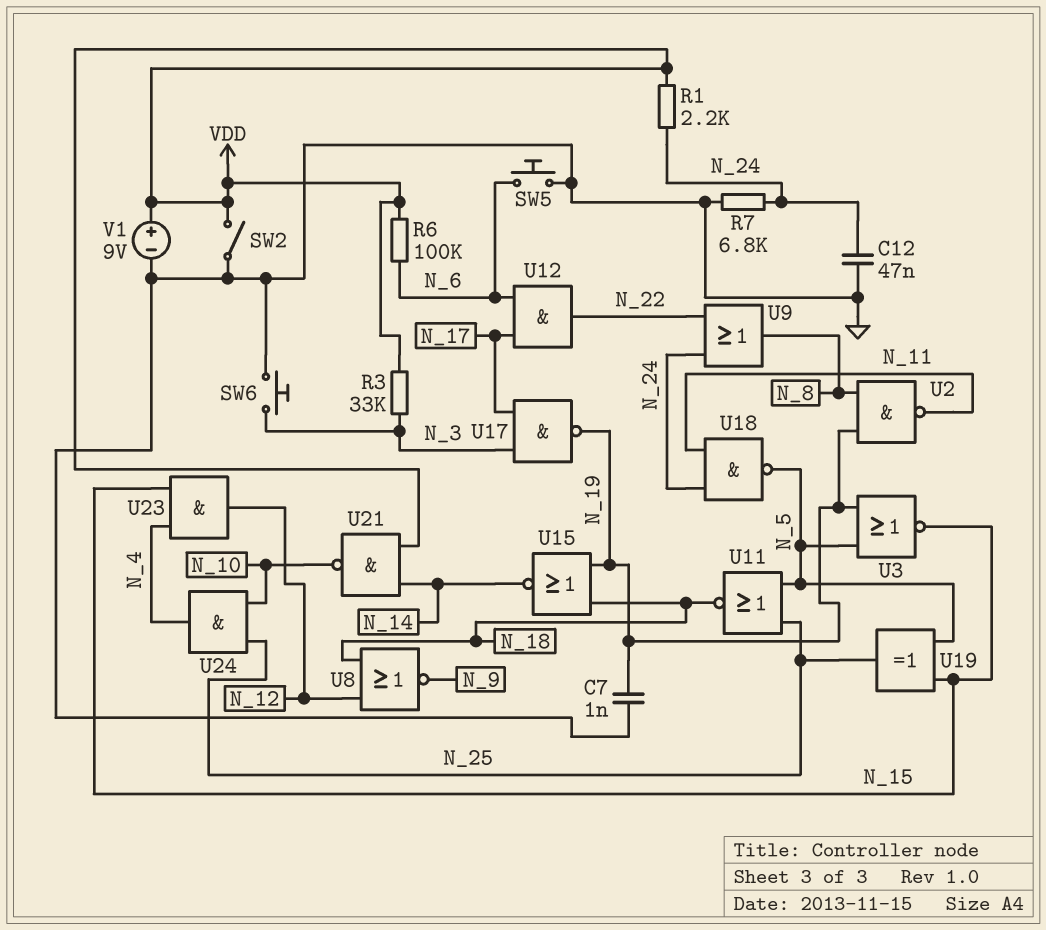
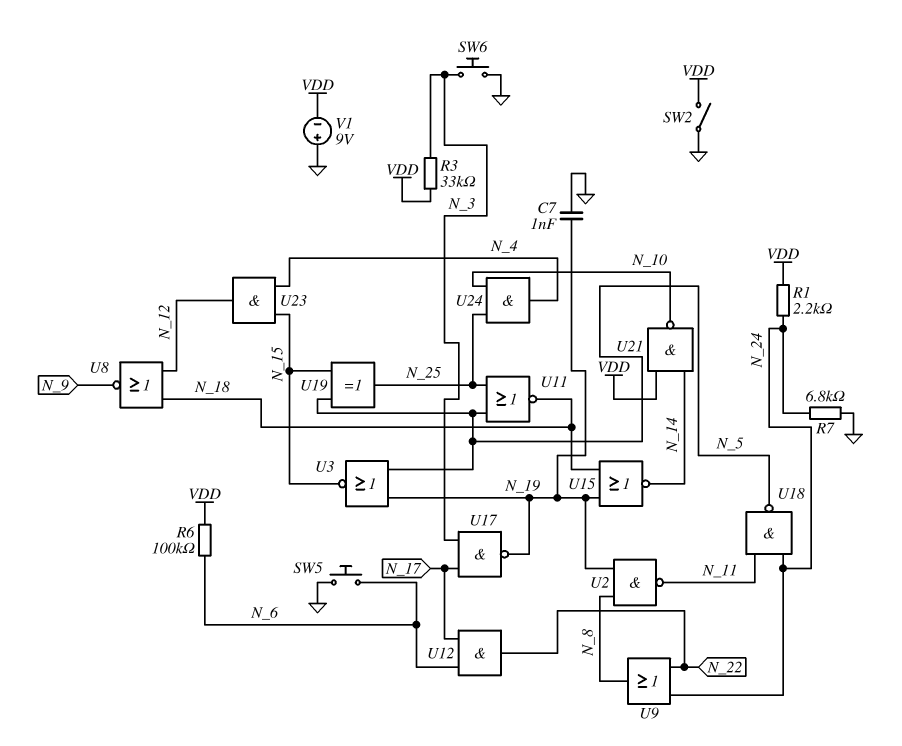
C12: 47nF (GND, N_24) -> none
V1: 9V (plus VDD, minus GND) -> 9V (plus GND, minus VDD)

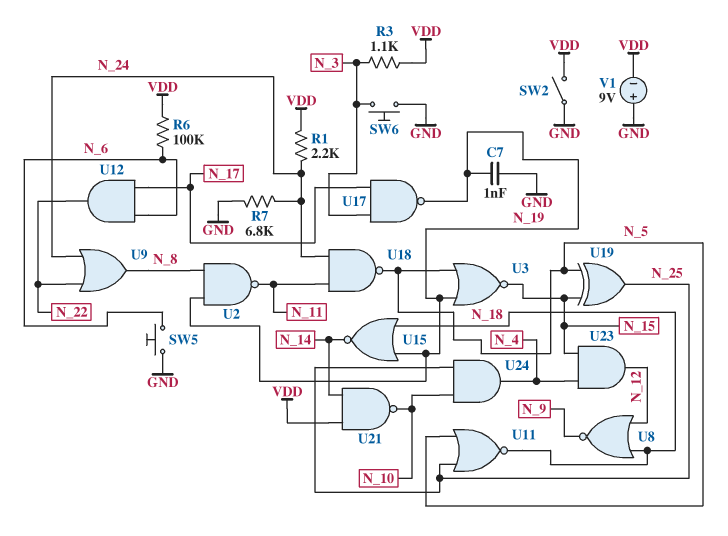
R3: 33k (N_3, VDD) -> 1.1k (N_3, VDD)

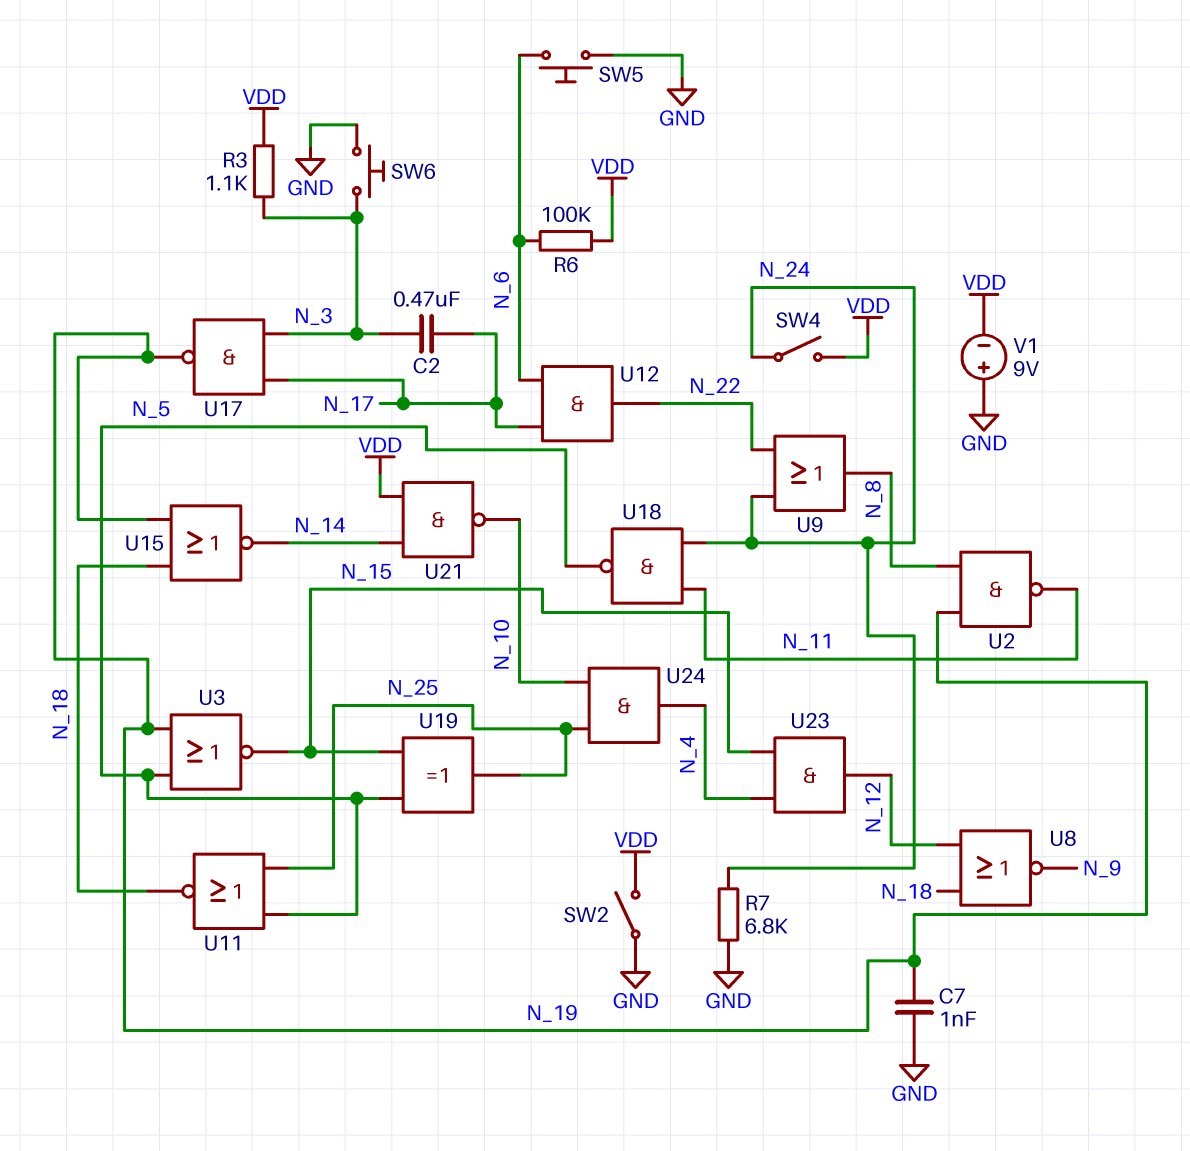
C2: none -> 470nF (N_3, N_17)
R1: 2.2k (N_24, VDD) -> none
SW4: none -> switch (N_24, VDD)

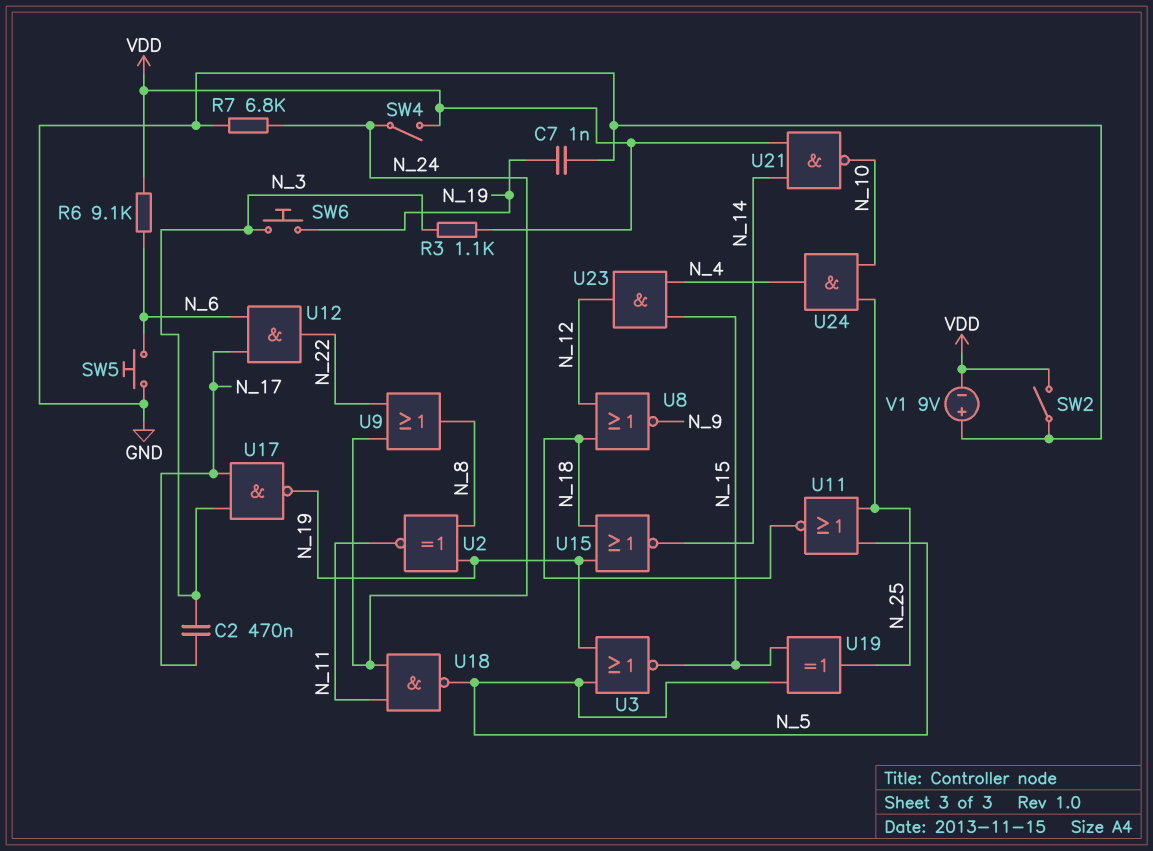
R6: 100k (N_6, VDD) -> 9.1k (N_6, VDD)
SW6: button (GND, N_3) -> button (N_3, N_19)
U2: NAND (in N_8, in N_19, out N_11) -> XNOR (in N_8, in N_19, out N_11)

